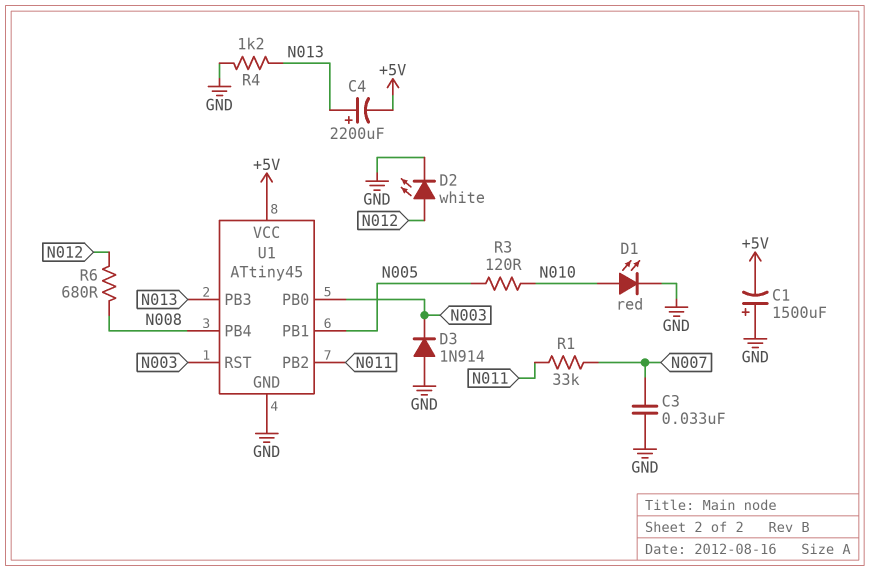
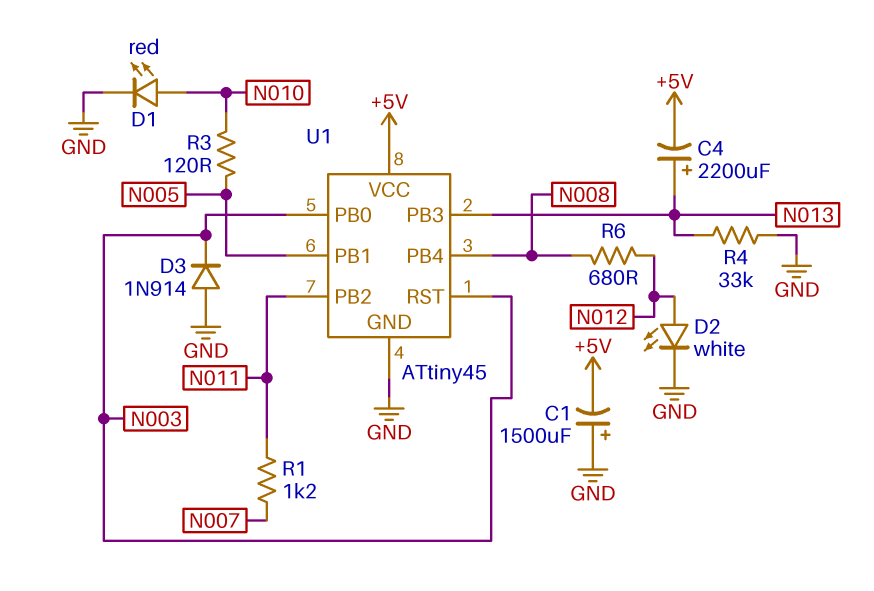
C3: 33nF (GND, N007) -> none
R1: 33k (N007, N011) -> 1.2k (N007, N011)
R4: 1.2k (GND, N013) -> 33k (GND, N013)

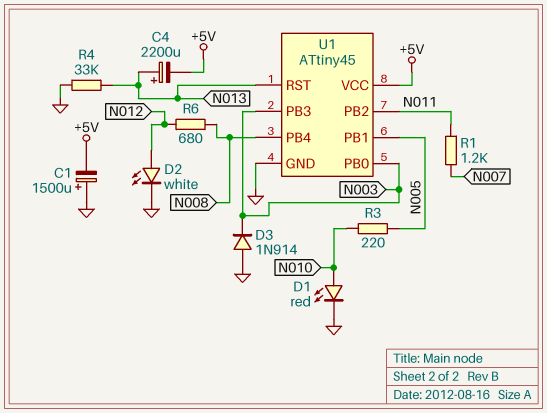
R3: 120 (N005, N010) -> 220 (N005, N010)
U1 pin PB3: N013 -> N003
U1 pin RST: N003 -> N013

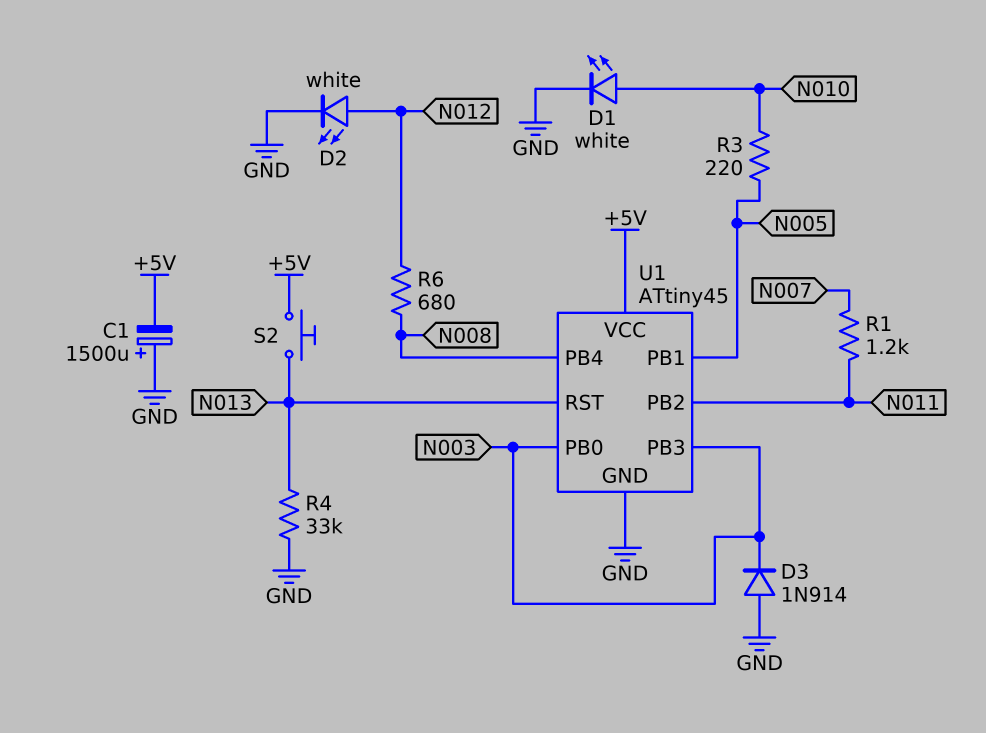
C4: 2200uF (plus N013, minus +5V) -> none
D1: LED red (A N010, K GND) -> LED white (A N010, K GND)
S2: none -> button (+5V, N013)

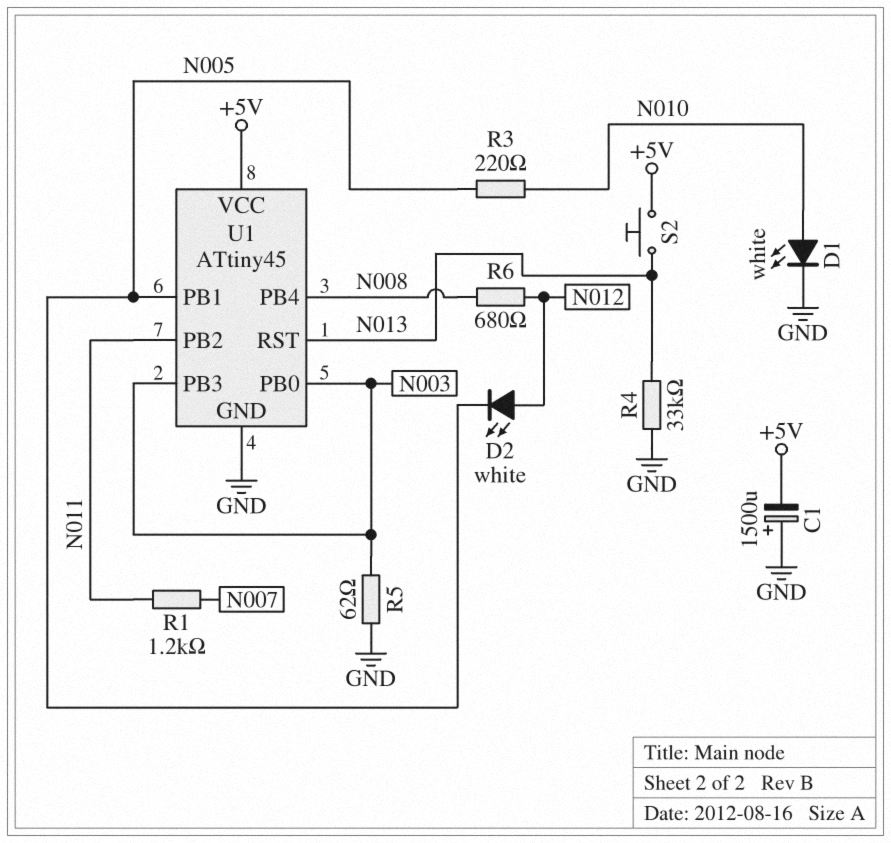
D2: LED white (A N012, K GND) -> LED white (A N012, K N005)
D3: diode 1N914 (A GND, K N003) -> none
R5: none -> 62 (GND, N003)

